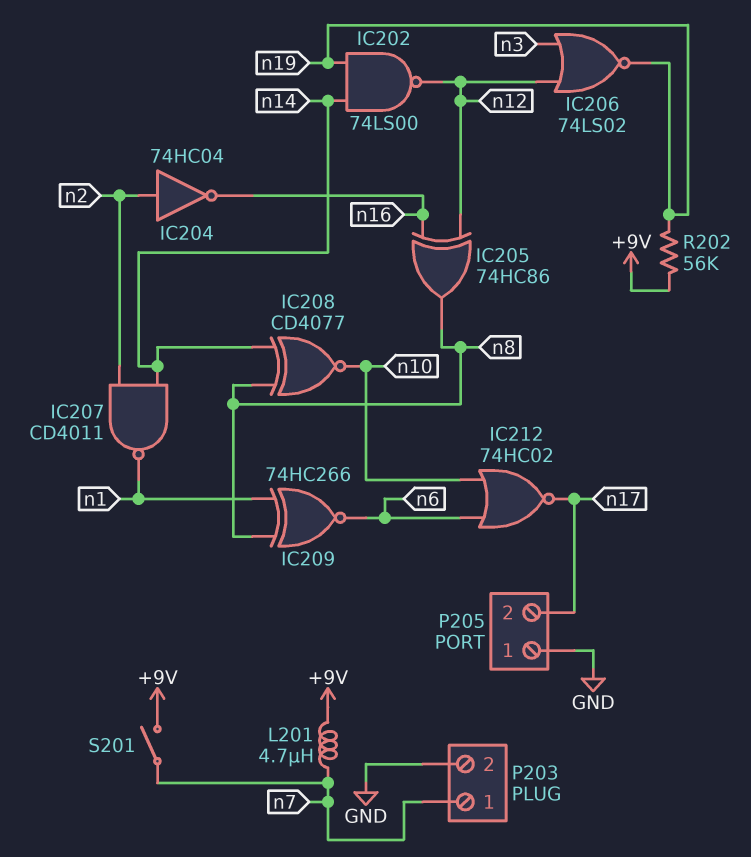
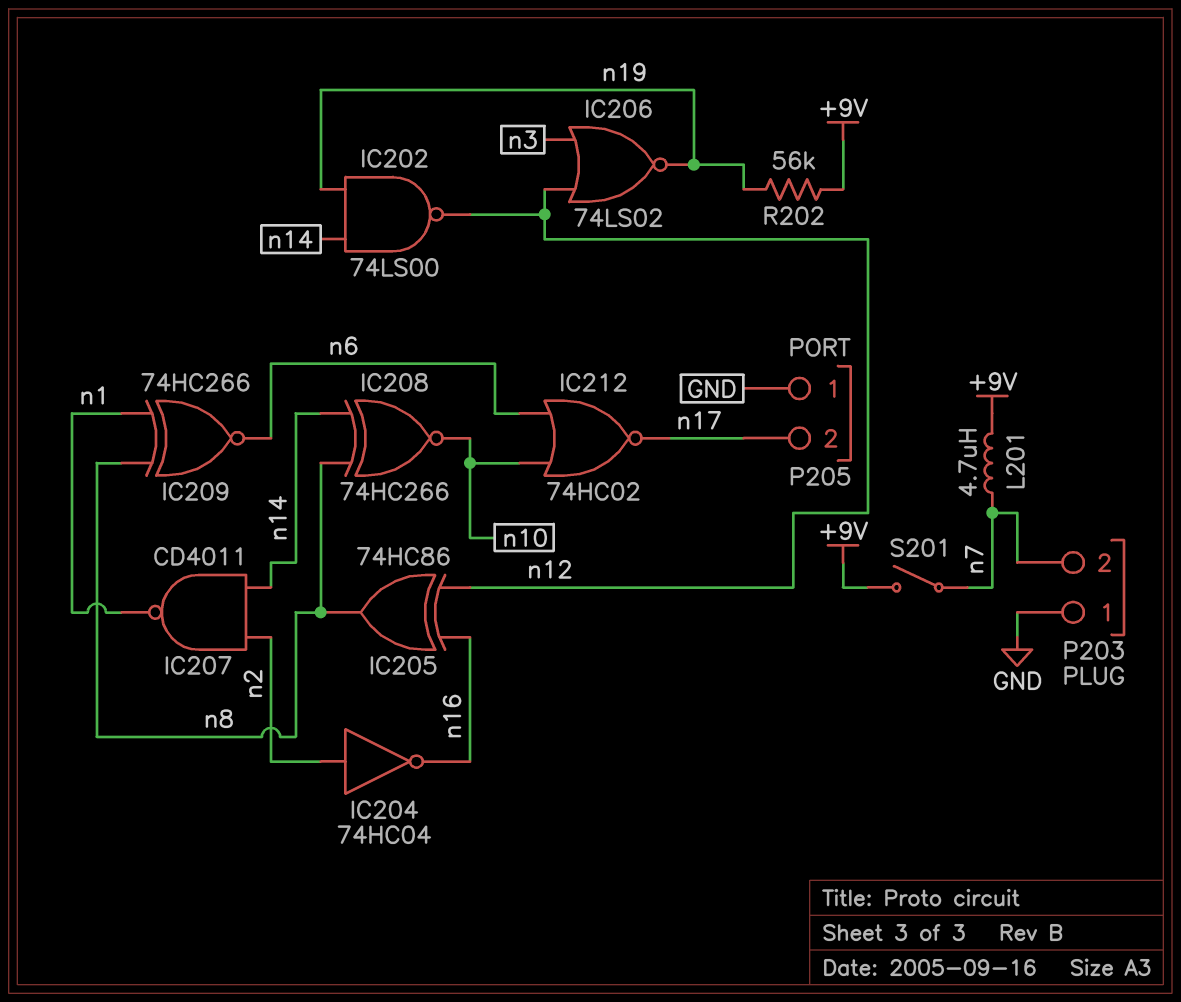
IC208: XNOR CD4077 (in n8, in n14, out n10) -> XNOR 74HC266 (in n8, in n14, out n10)
P203 pin 1: n7 -> GND
P203 pin 2: GND -> n7

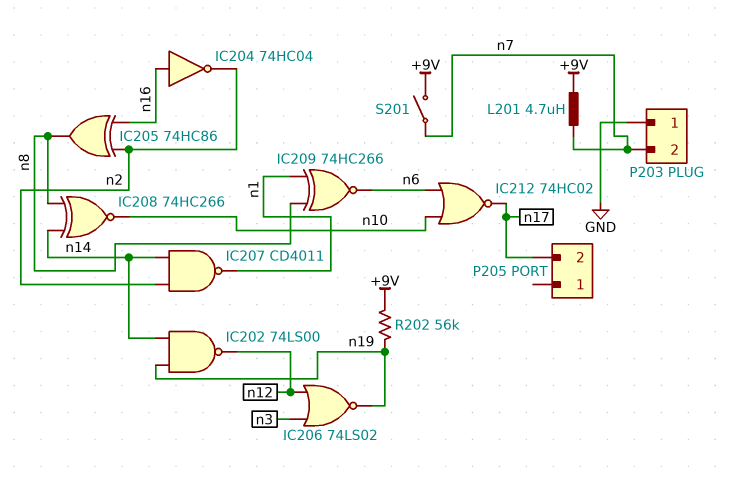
IC204: NOT 74HC04 (in n2, out n16) -> NOT 74HC04 (in n16, out n2)
IC205: XOR 74HC86 (in n12, in n16, out n8) -> XOR 74HC86 (in n2, in n16, out n8)
P205 pin 1: GND -> none

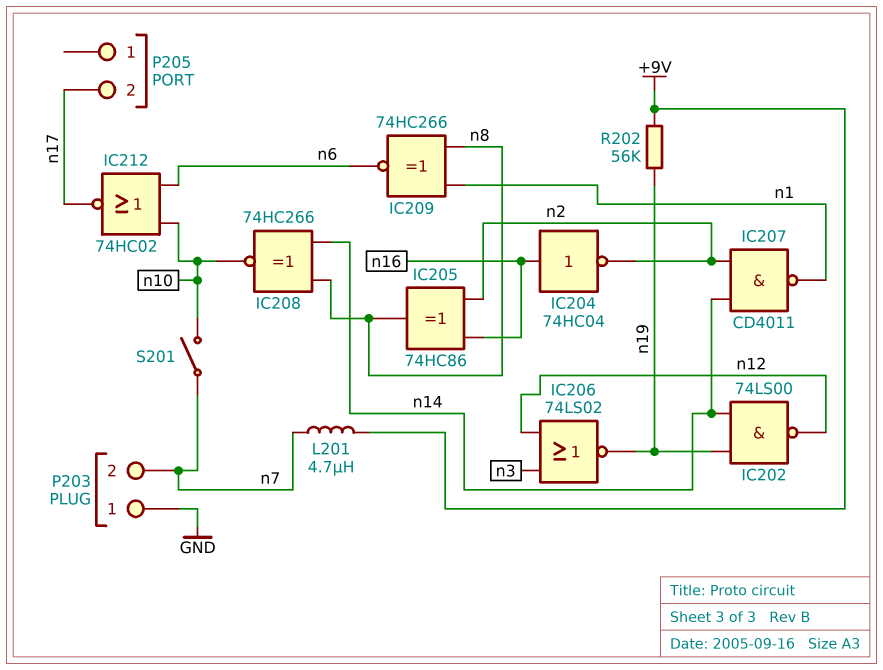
S201: switch (+9V, n7) -> switch (n7, n10)

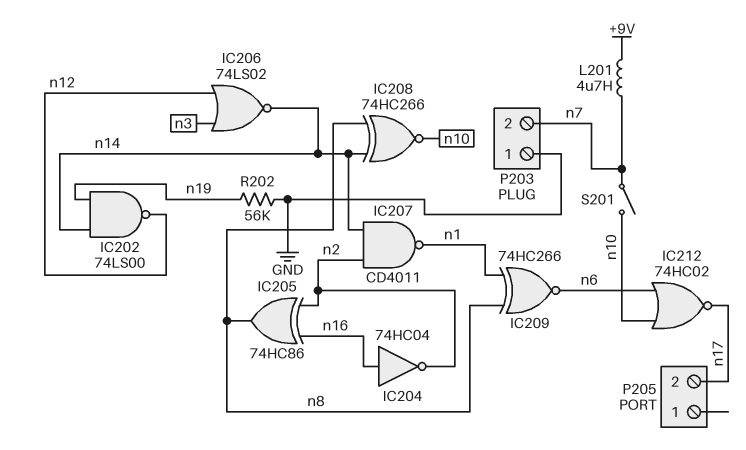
IC206: NOR 74LS02 (in n3, in n12, out n19) -> NOR 74LS02 (in n3, in n12, out n14)
R202: 56k (+9V, n19) -> 56k (GND, n19)

